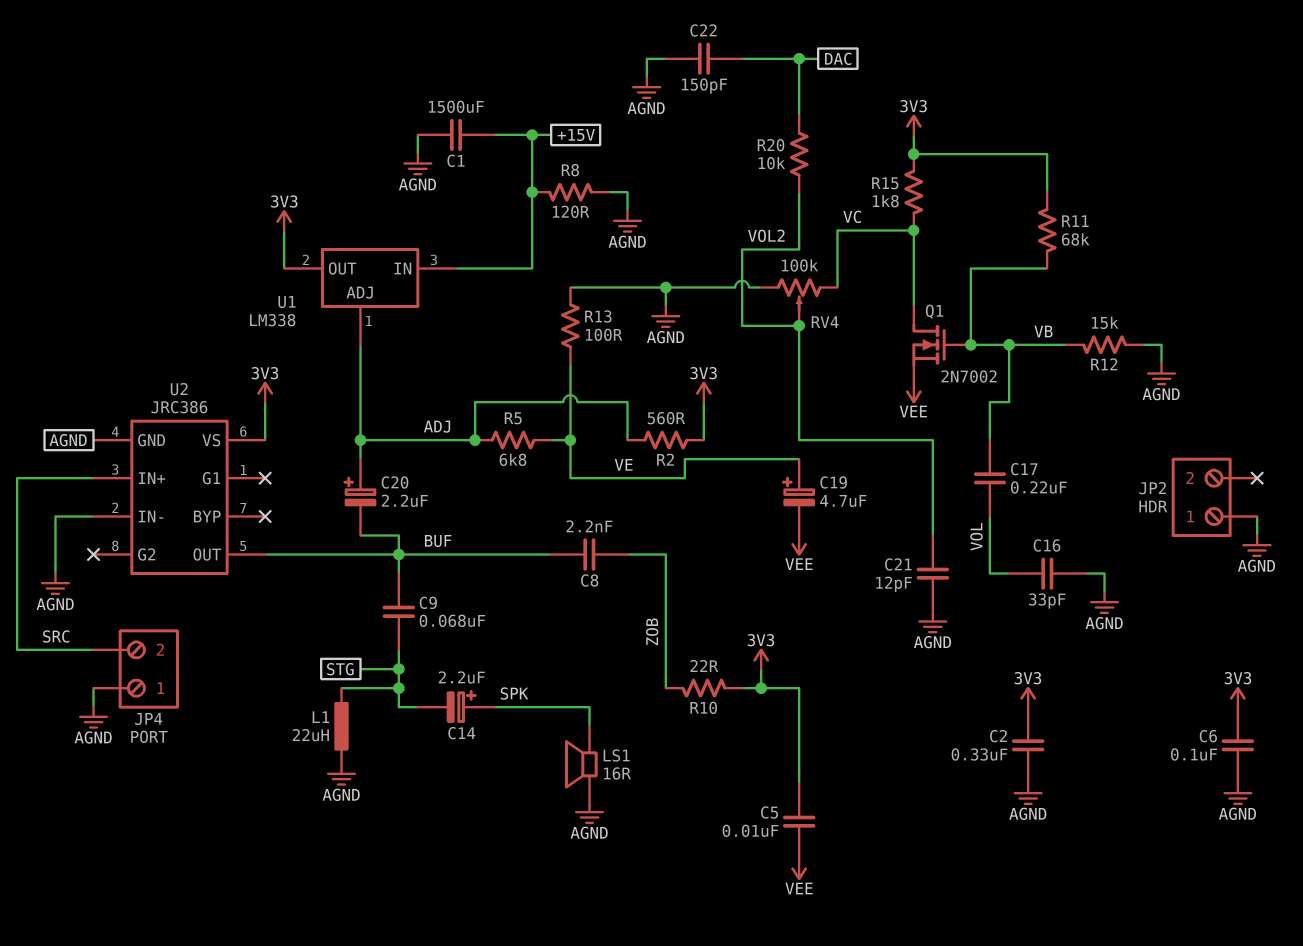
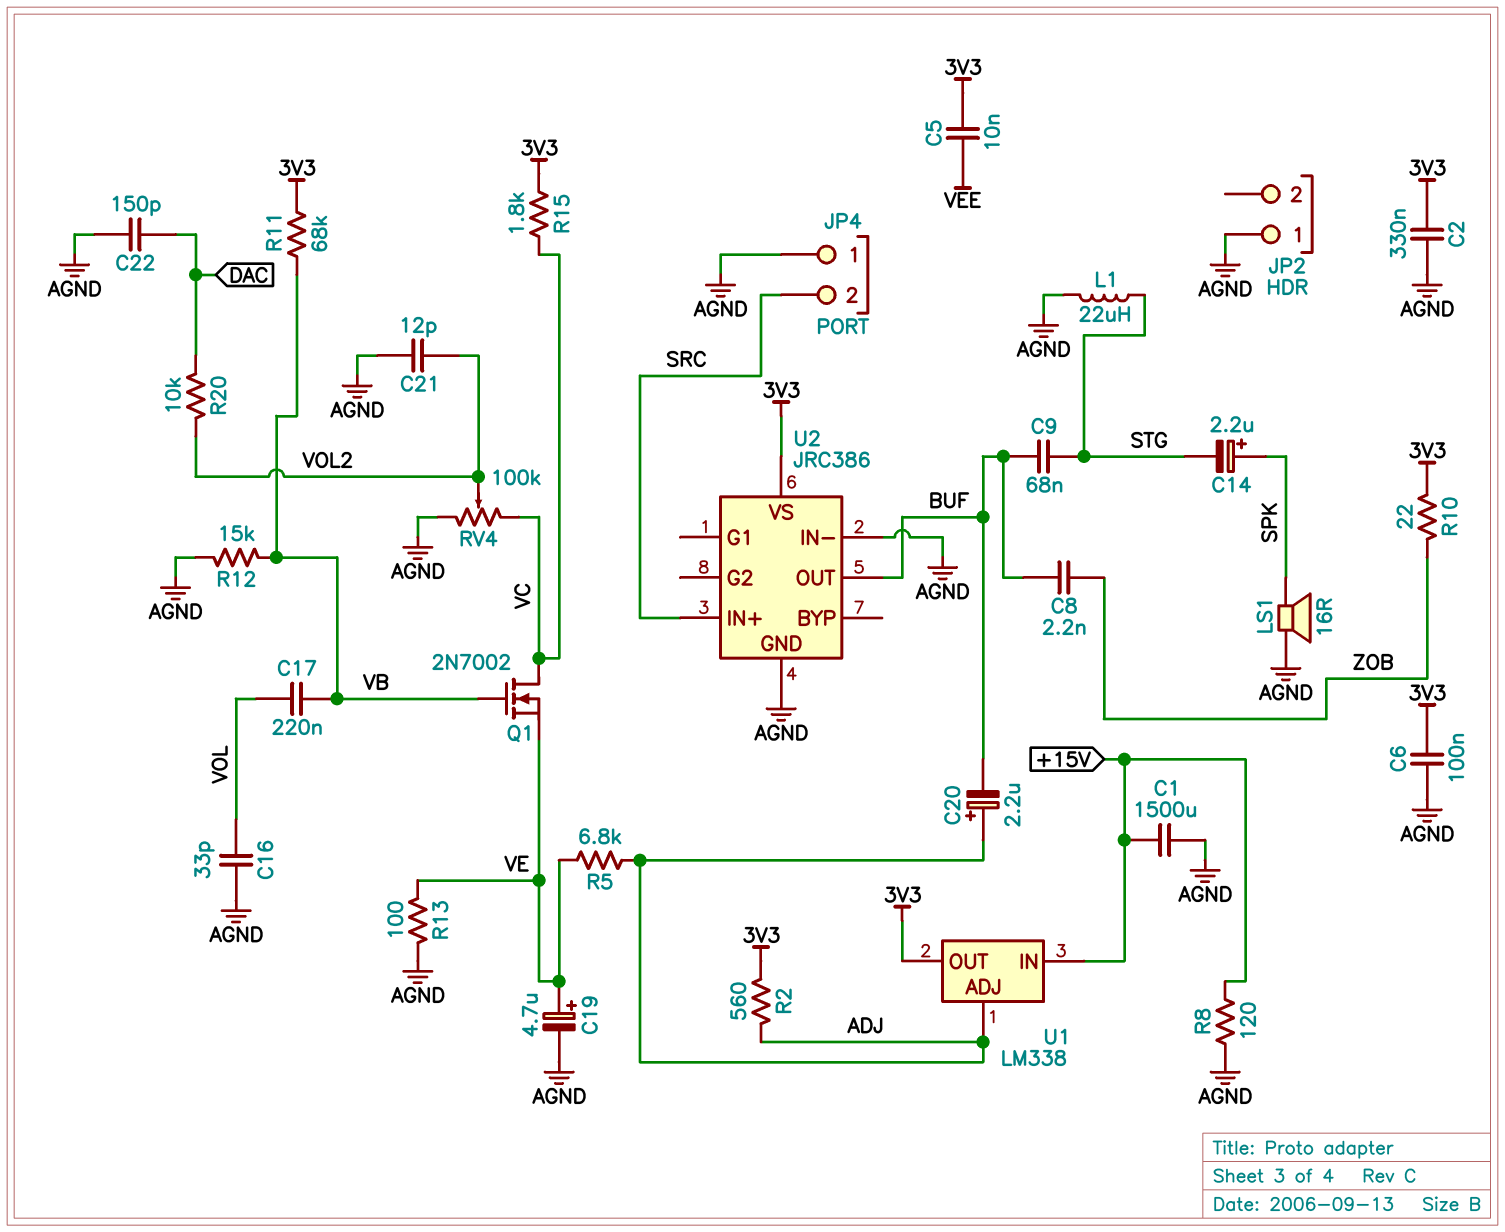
C19: 4.7uF (plus VE, minus VEE) -> 4.7uF (plus VE, minus AGND)
Q1: NMOS 2N7002 (G VB, D VC, S VEE) -> NMOS 2N7002 (G VB, D VC, S VE)

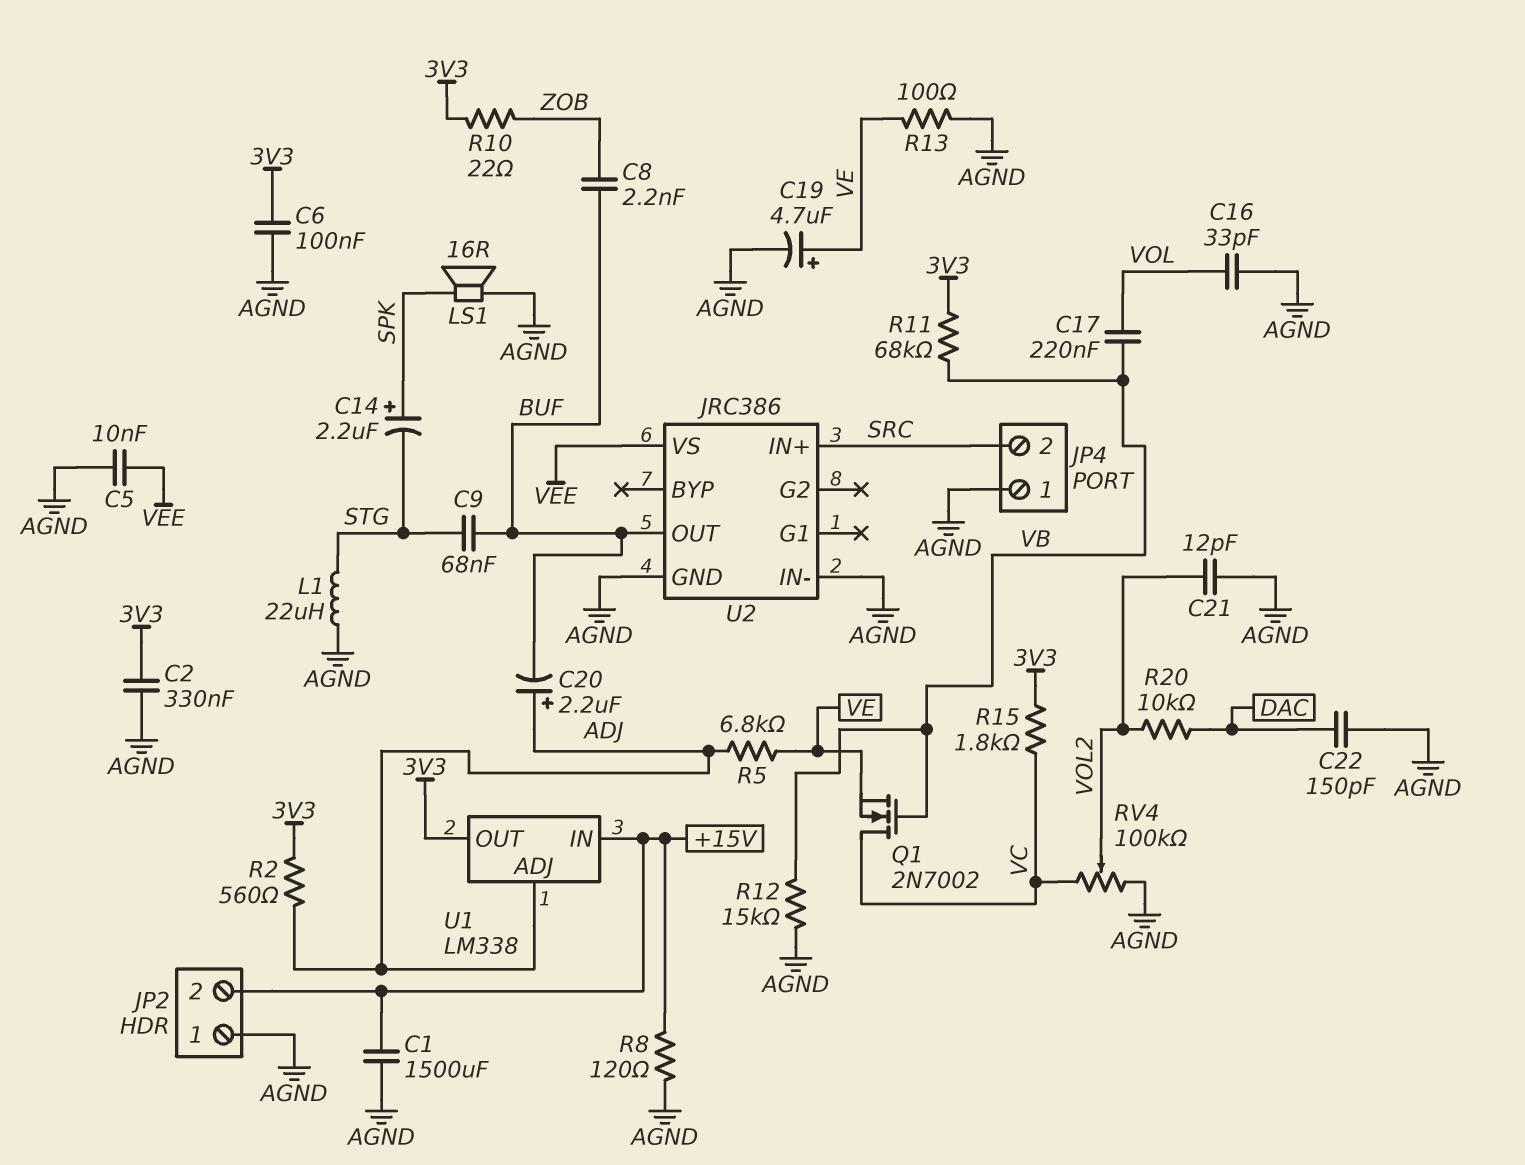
C5: 10nF (3V3, VEE) -> 10nF (AGND, VEE)
JP2 pin 2: none -> +15V
U2 pin VS: 3V3 -> VEE

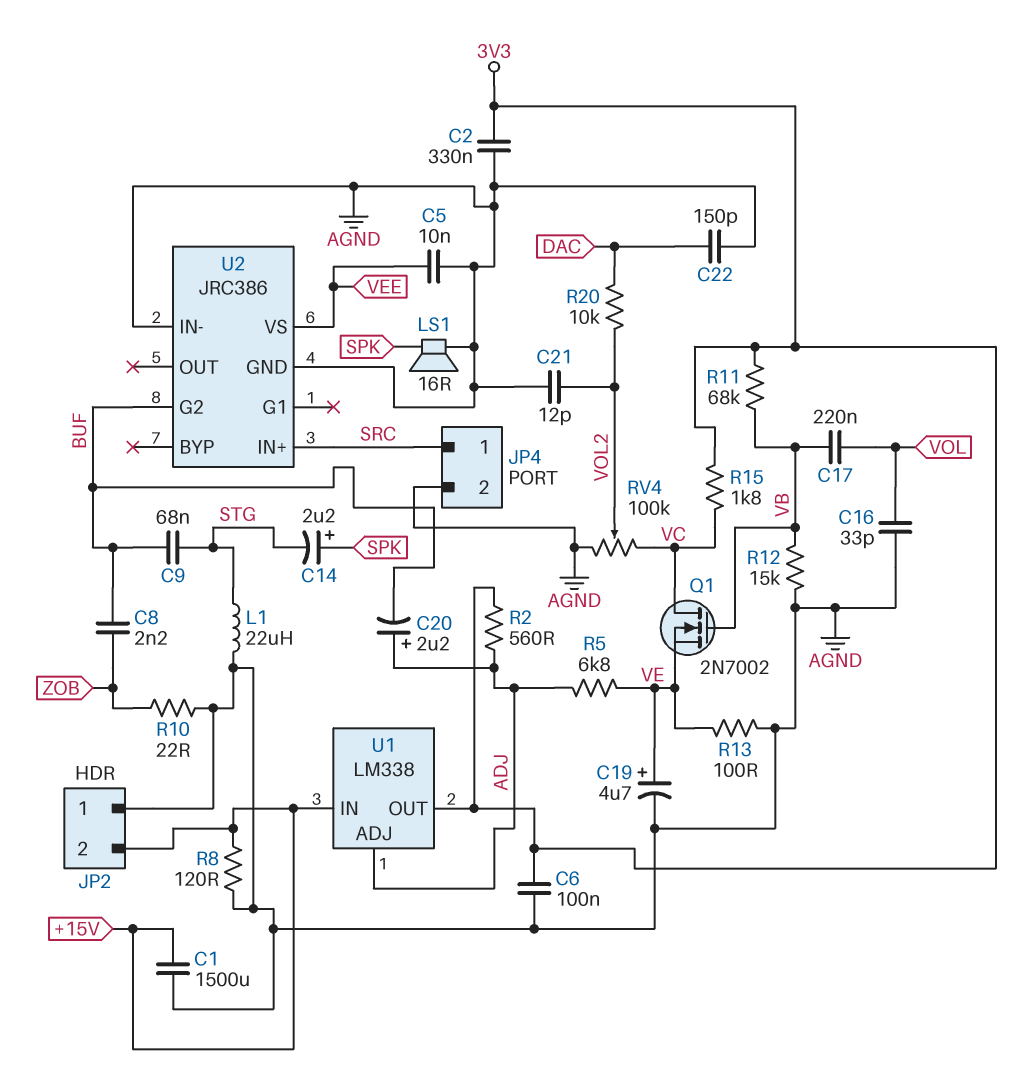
JP4 pin 1: AGND -> SRC
JP4 pin 2: SRC -> AGND
R10: 22 (3V3, ZOB) -> 22 (AGND, ZOB)
U2 pin G2: none -> BUF
U2 pin OUT: BUF -> none

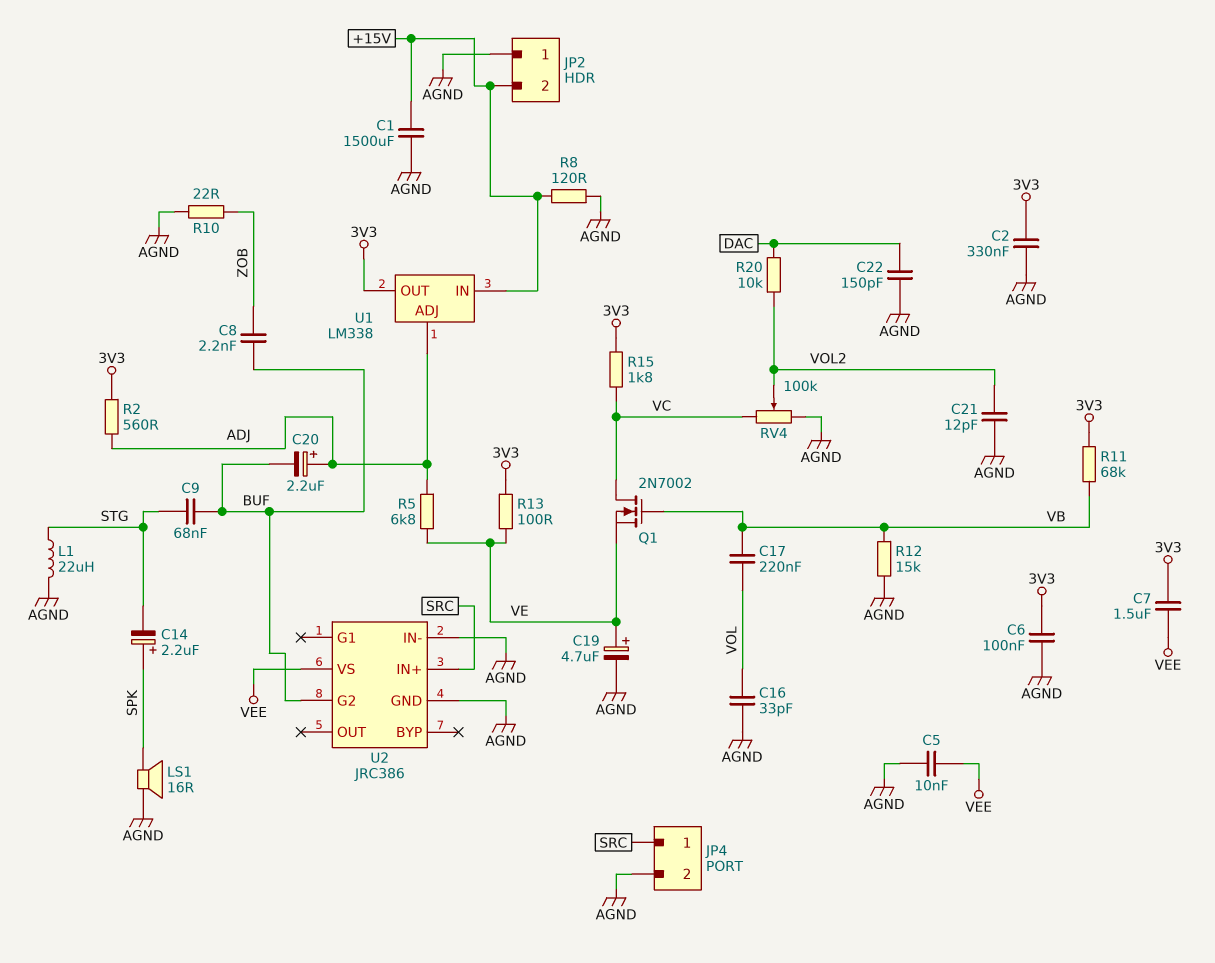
C7: none -> 1.5uF (3V3, VEE)
R13: 100 (AGND, VE) -> 100 (3V3, VE)

